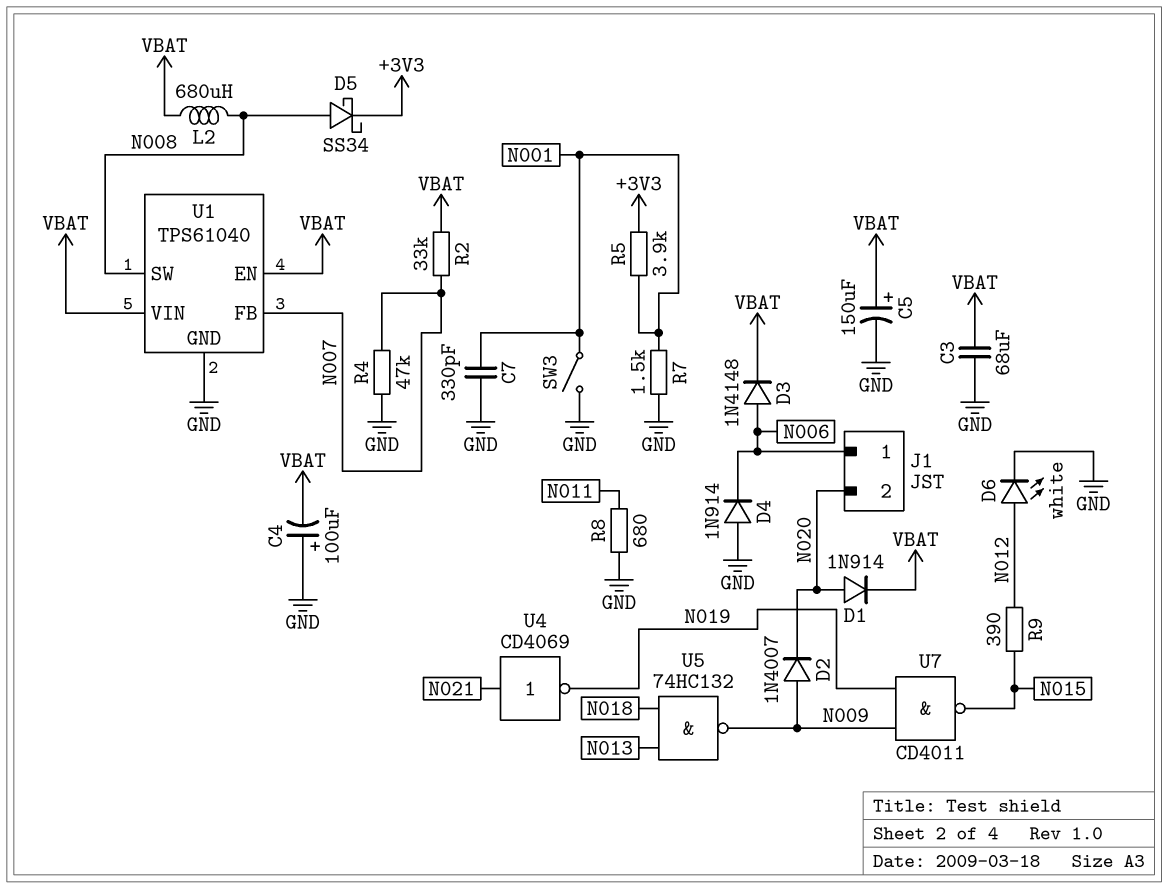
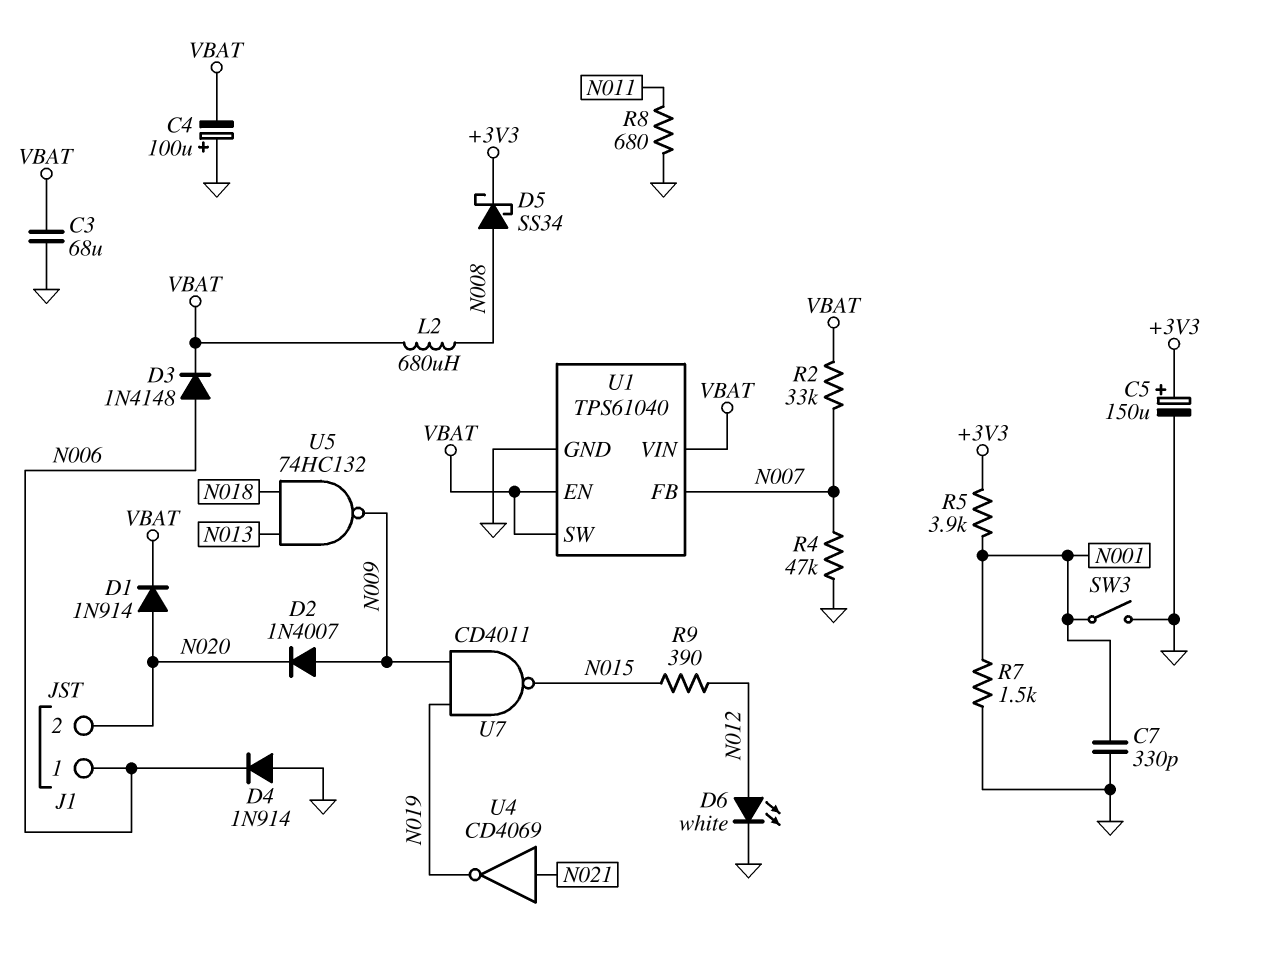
C5: 150uF (plus VBAT, minus GND) -> 150uF (plus +3V3, minus GND)
U1 pin SW: N008 -> VBAT

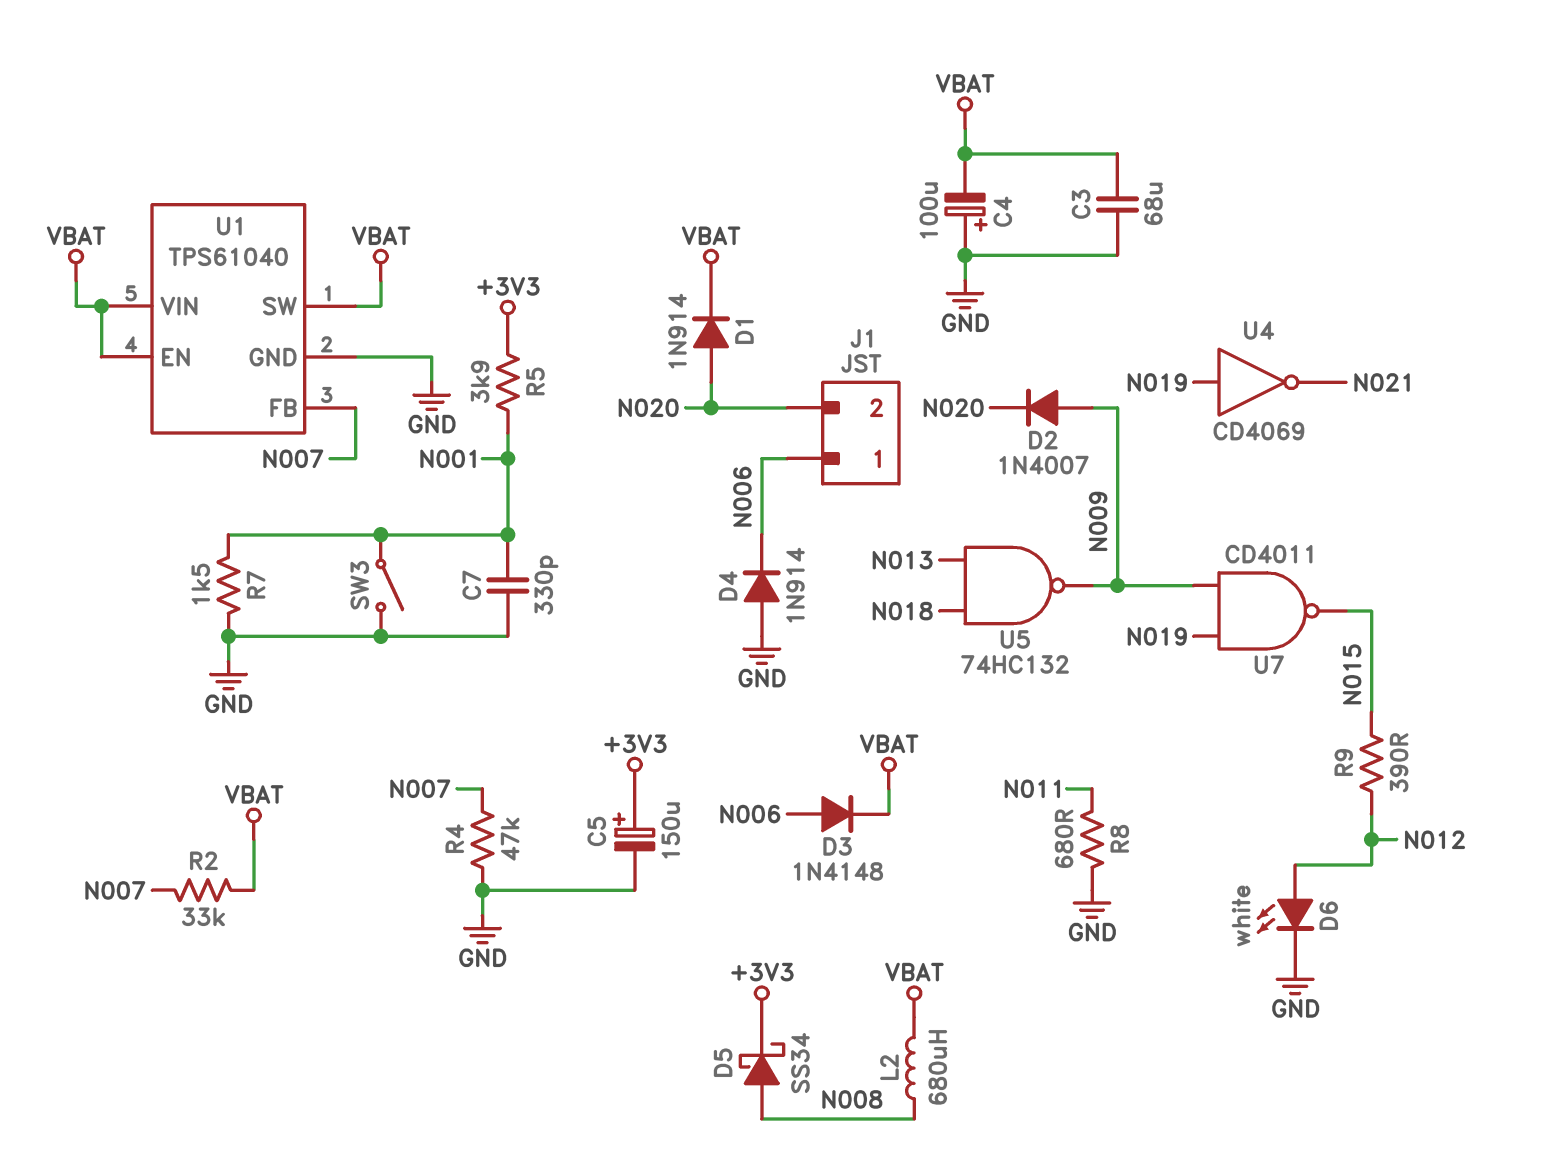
U4: NOT CD4069 (in N021, out N019) -> NOT CD4069 (in N019, out N021)

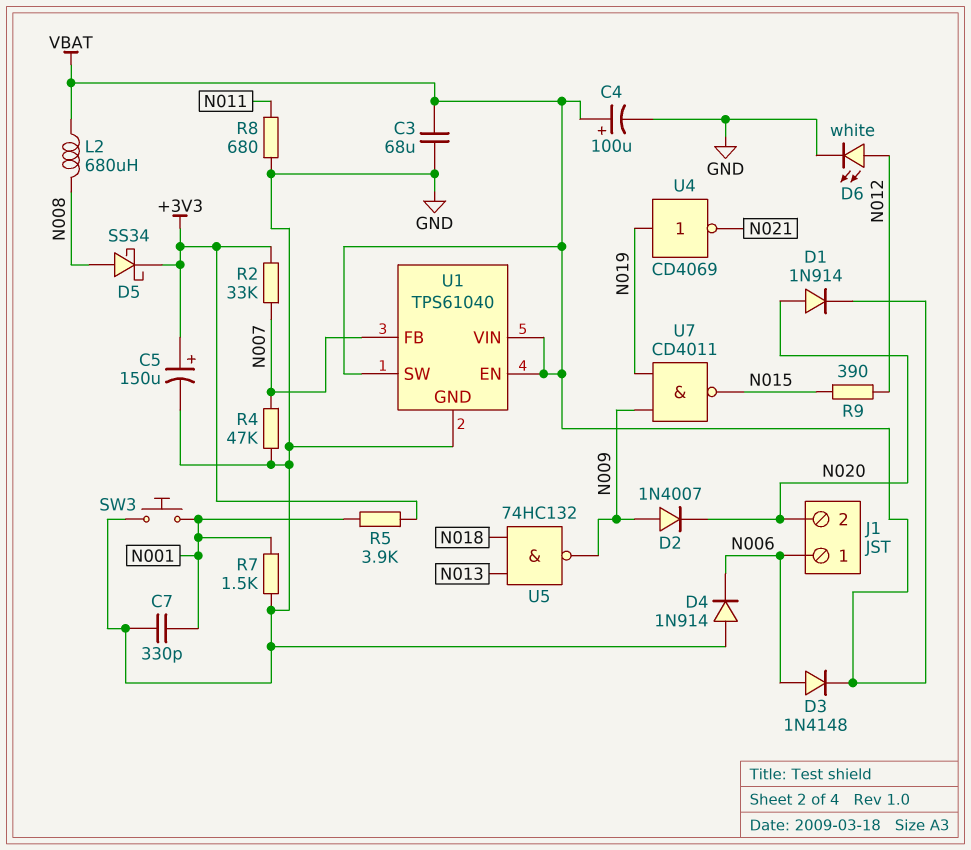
C4: 100uF (plus GND, minus VBAT) -> 100uF (plus VBAT, minus GND)
R2: 33k (N007, VBAT) -> 33k (+3V3, N007)
SW3: switch (GND, N001) -> button (GND, N001)

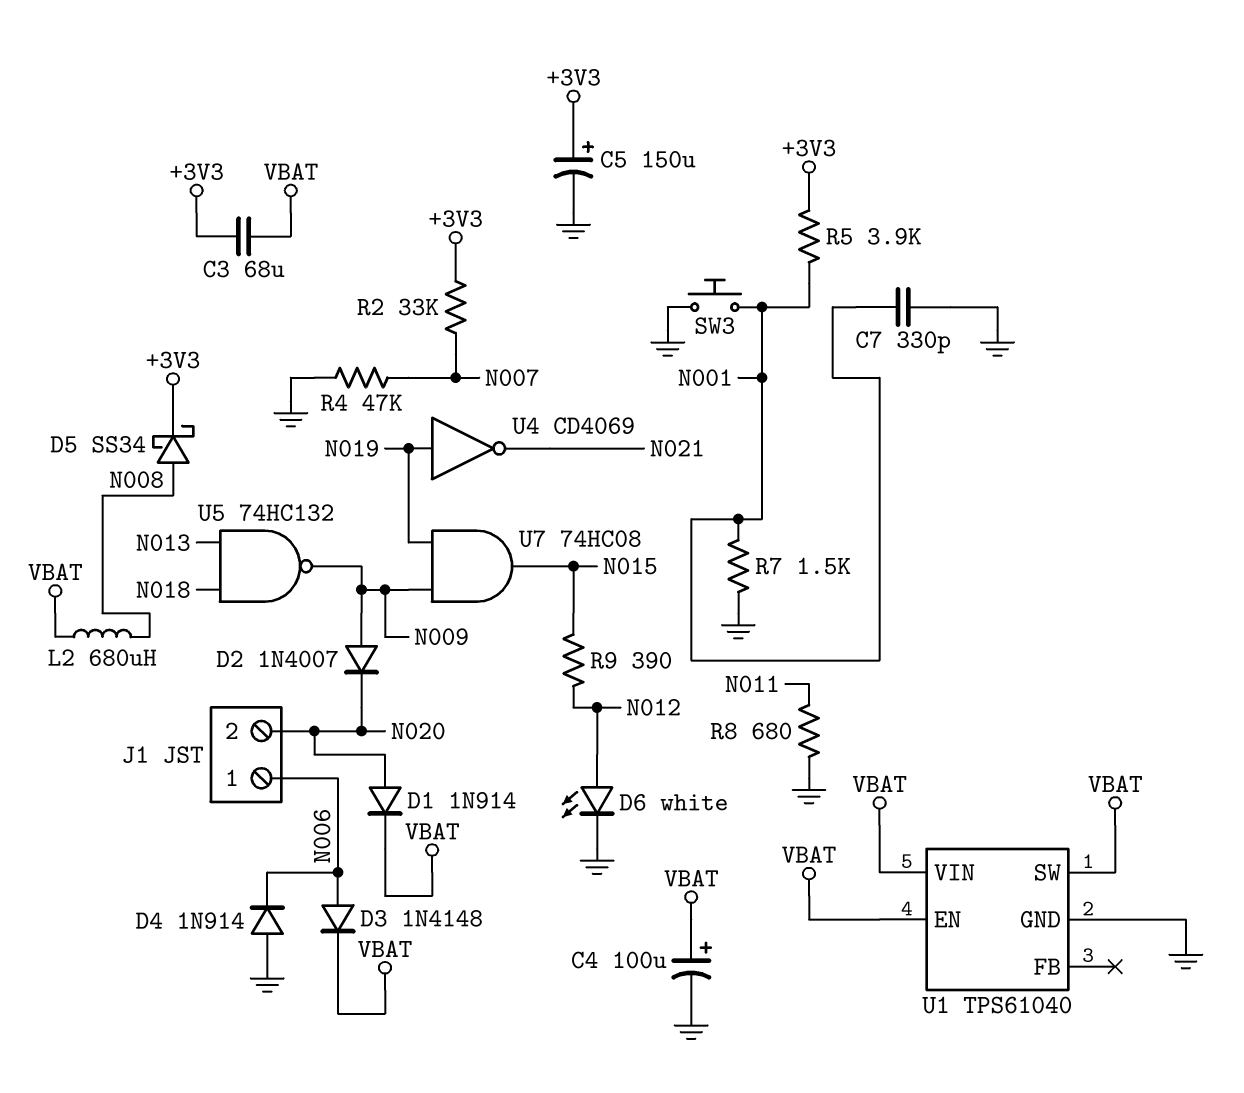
C3: 68uF (GND, VBAT) -> 68uF (+3V3, VBAT)
U1 pin FB: N007 -> none
U7: NAND CD4011 (in N009, in N019, out N015) -> AND 74HC08 (in N009, in N019, out N015)

